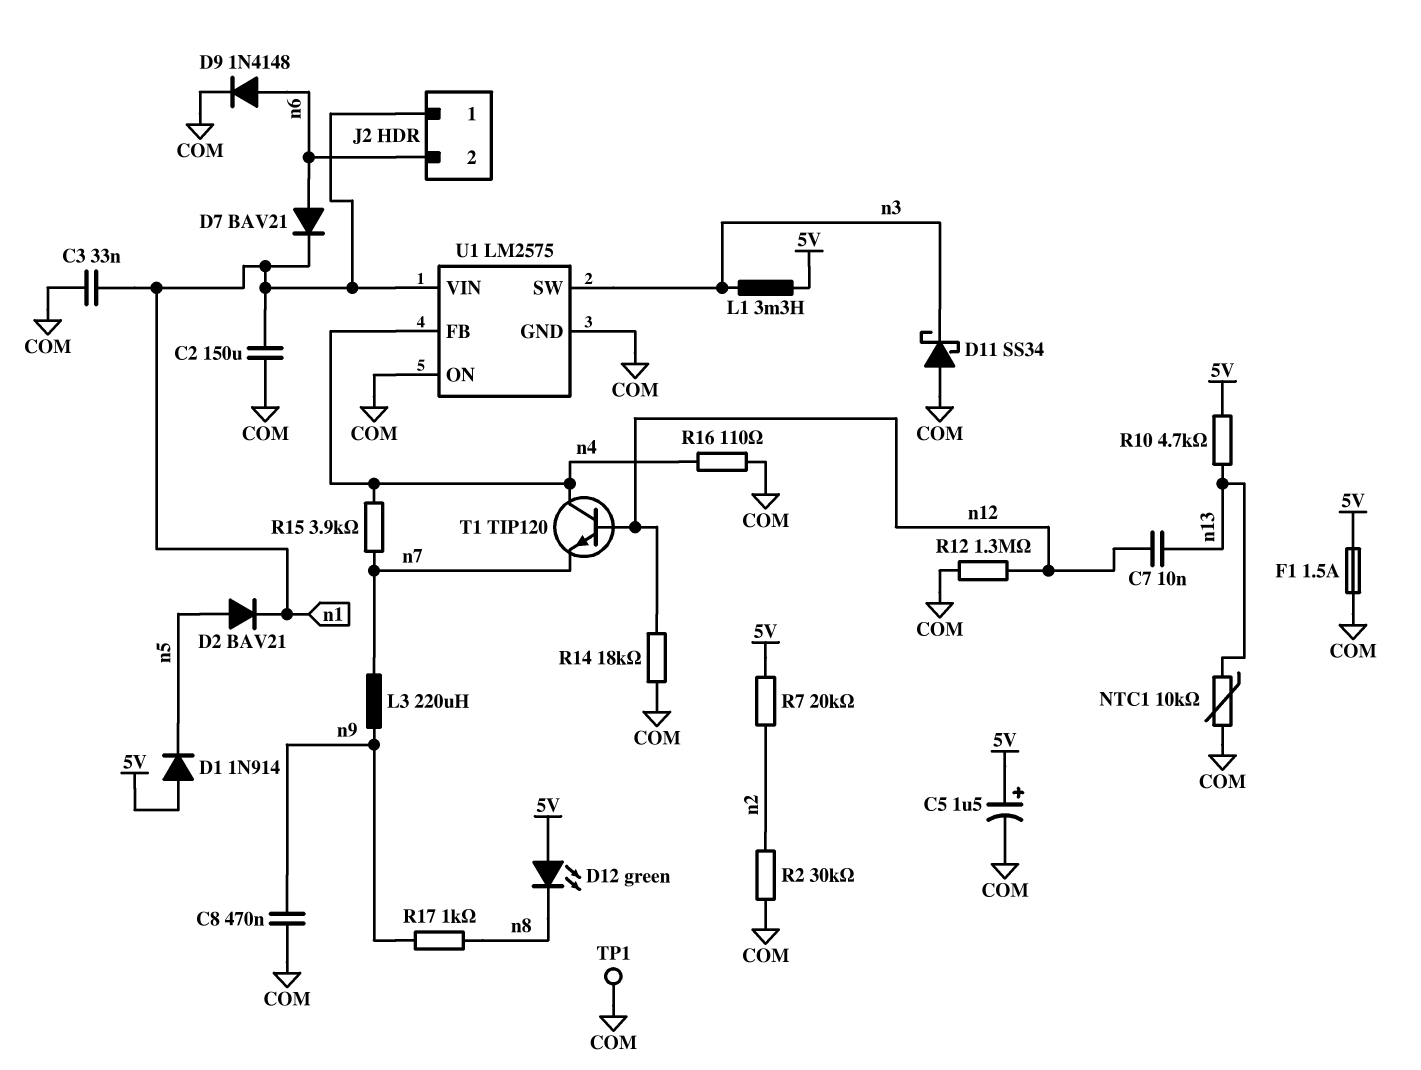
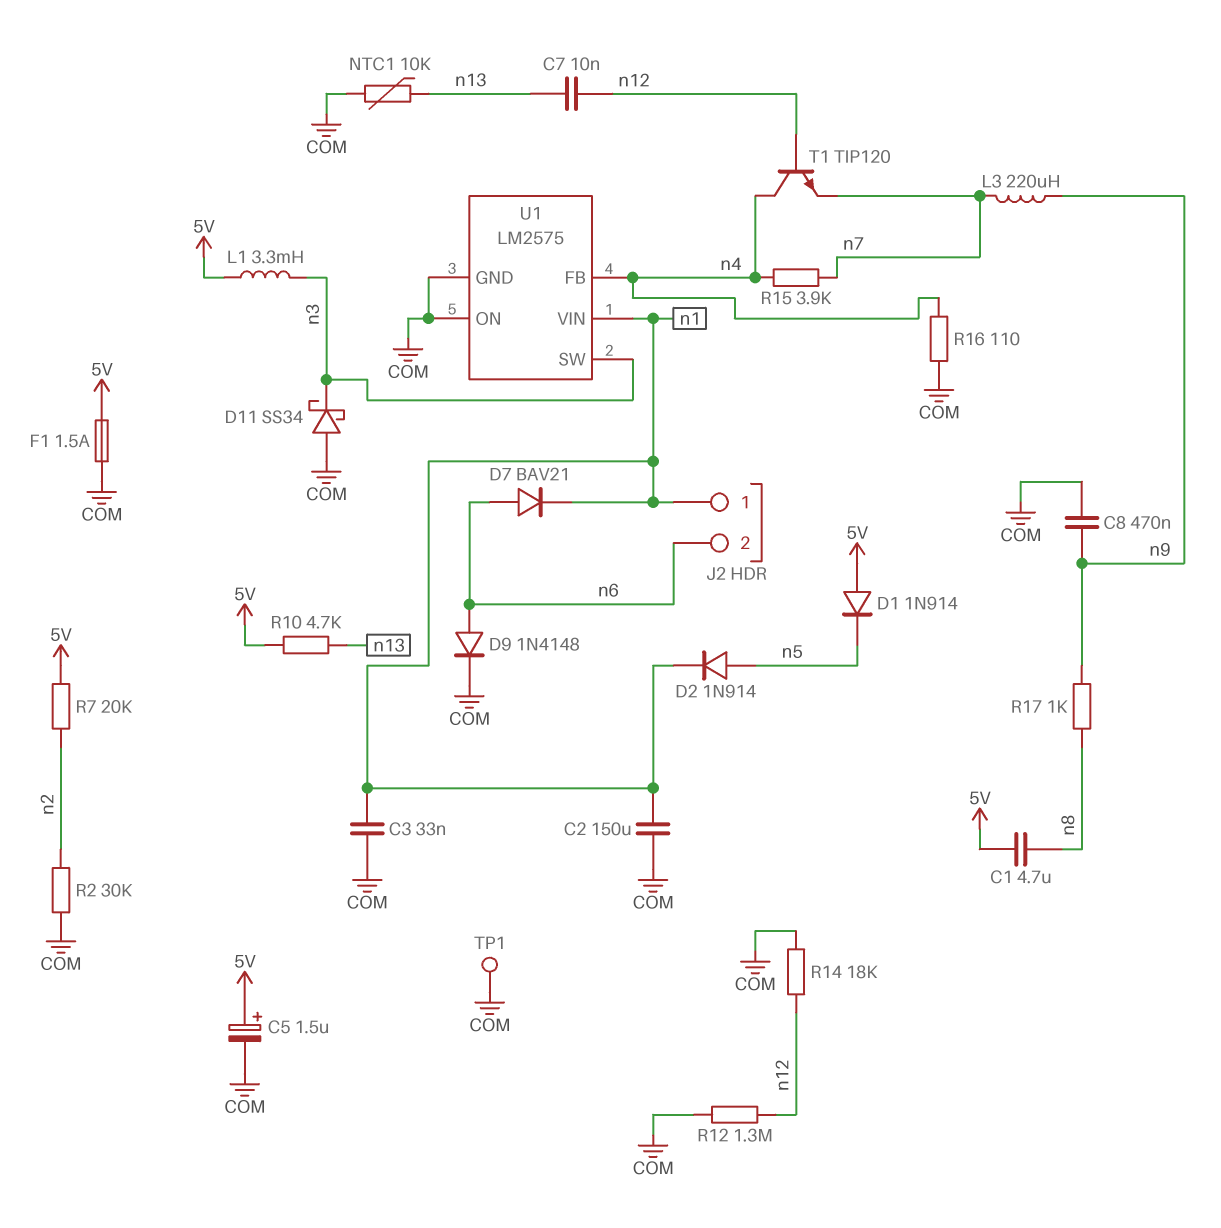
C1: none -> 4.7uF (5V, n8)
D2: diode BAV21 (A n5, K n1) -> diode 1N914 (A n5, K n1)
D12: LED green (A 5V, K n8) -> none

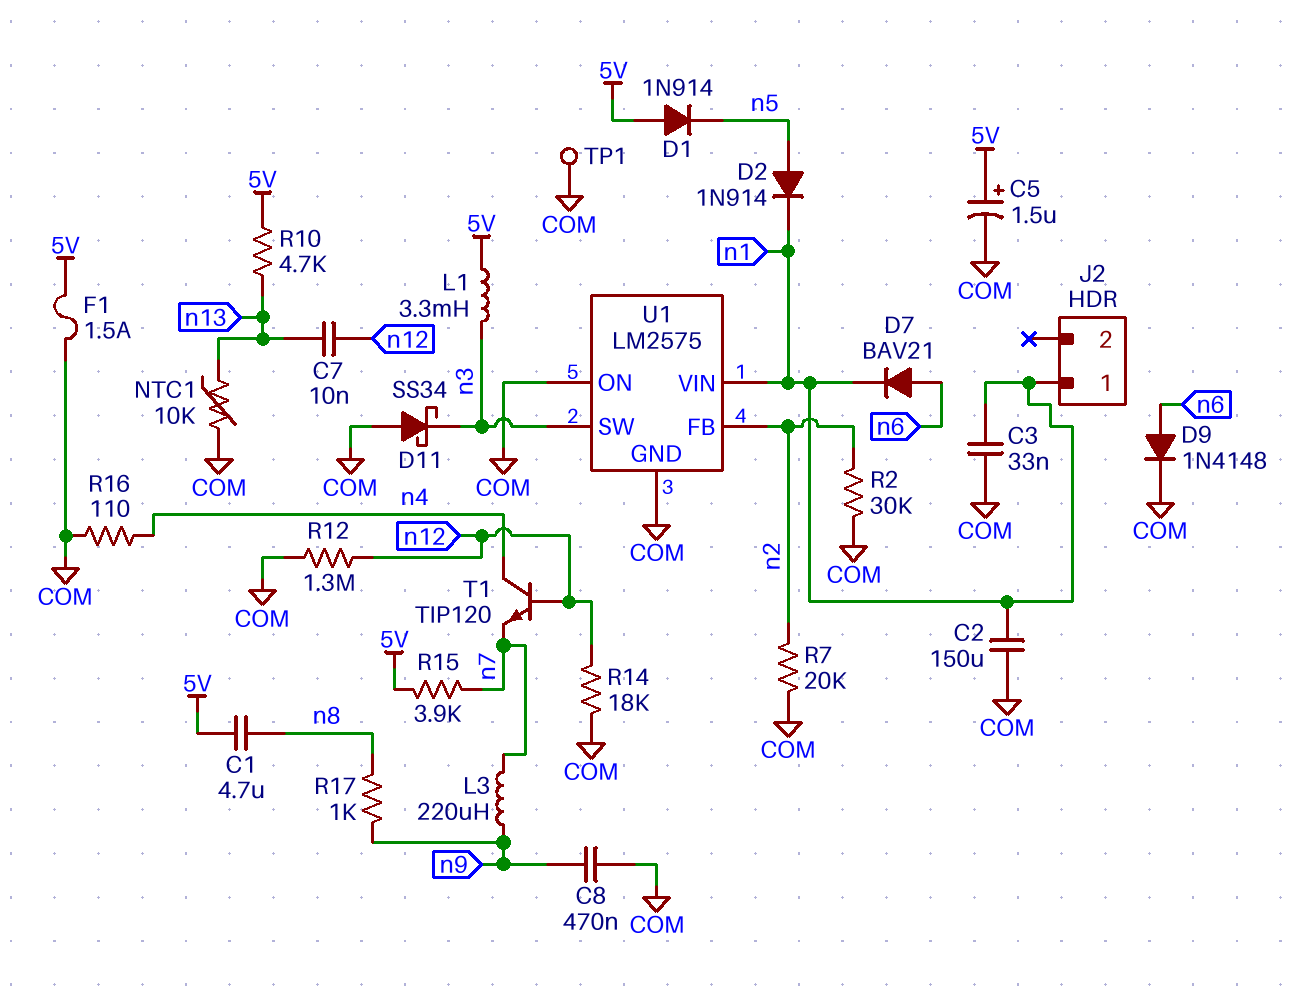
J2 pin 2: n6 -> none
R7: 20k (5V, n2) -> 20k (COM, n2)
R15: 3.9k (n4, n7) -> 3.9k (5V, n7)
U1 pin FB: n4 -> n2

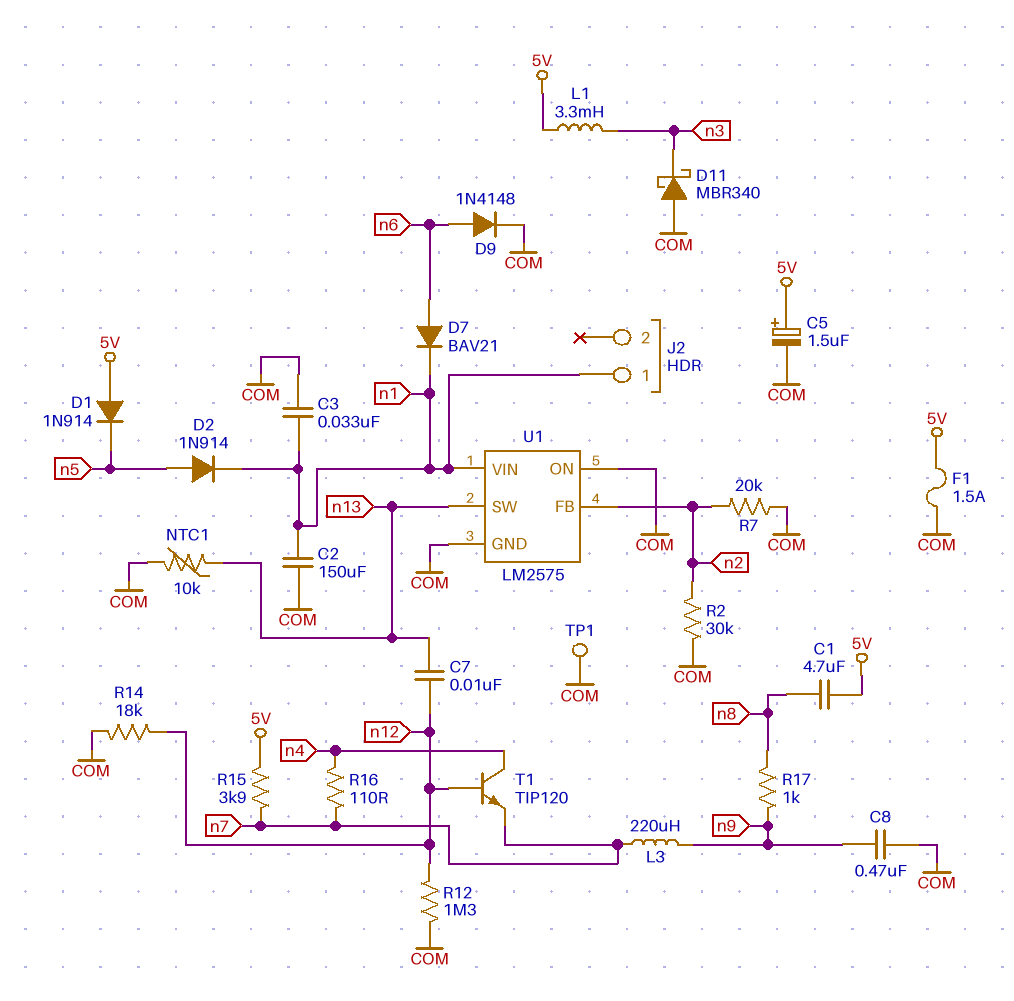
D11: schottky SS34 (A COM, K n3) -> schottky MBR340 (A COM, K n3)
R10: 4.7k (5V, n13) -> none
R16: 110 (COM, n4) -> 110 (n4, n7)
U1 pin SW: n3 -> n13

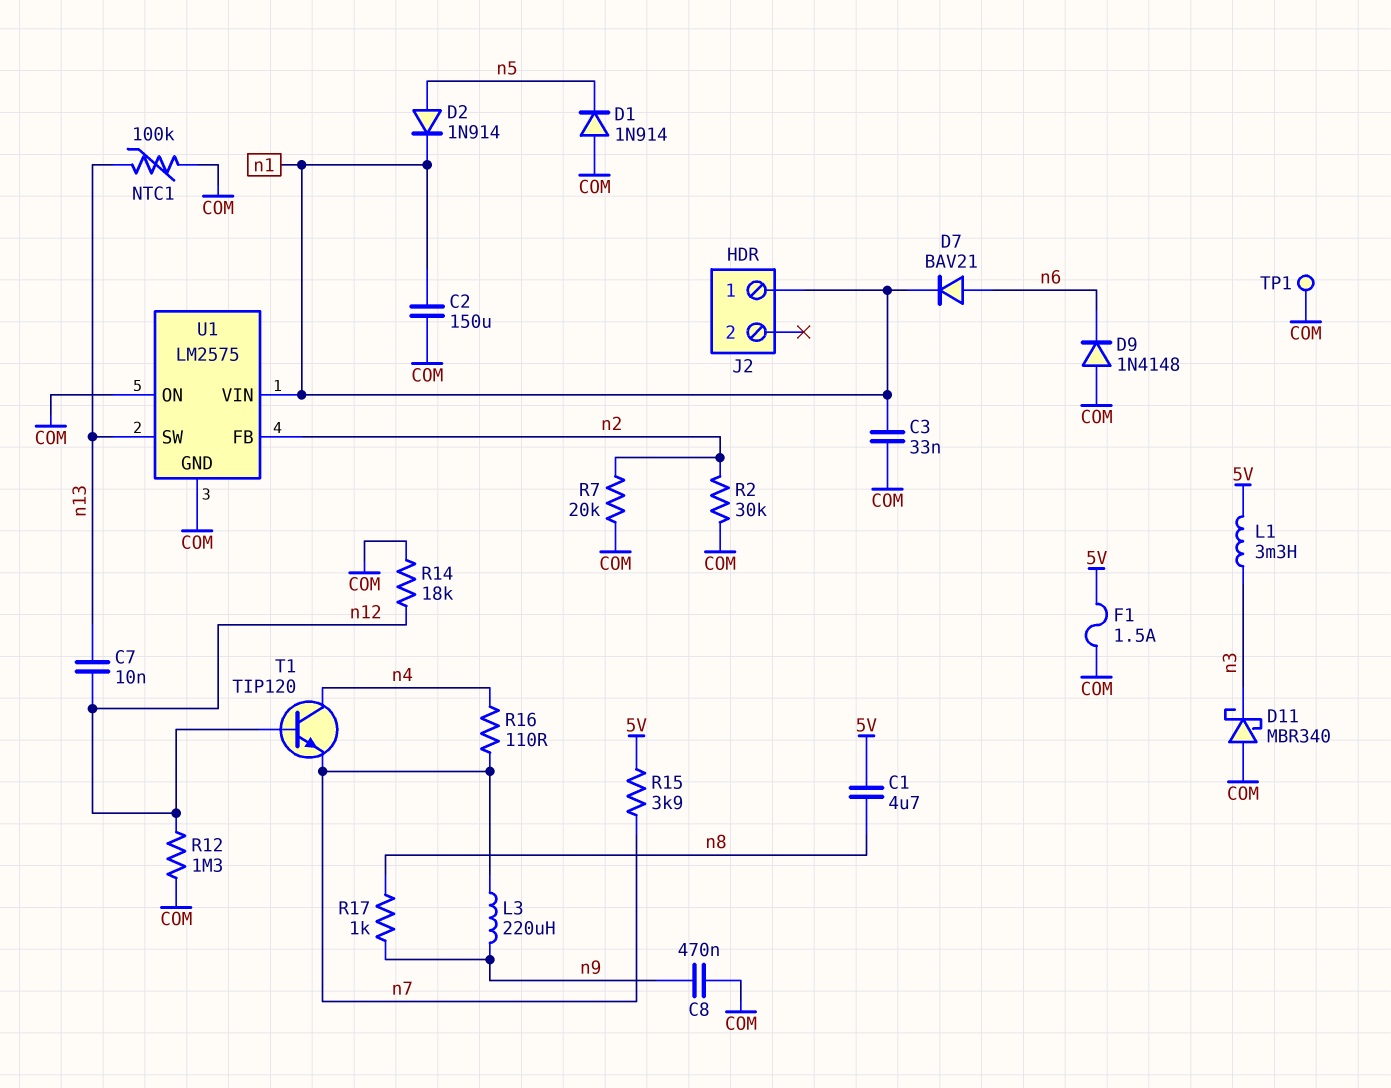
C5: 1.5uF (plus 5V, minus COM) -> none
D1: diode 1N914 (A 5V, K n5) -> diode 1N914 (A COM, K n5)
D9: diode 1N4148 (A n6, K COM) -> diode 1N4148 (A COM, K n6)
NTC1: 10k (COM, n13) -> 100k (COM, n13)

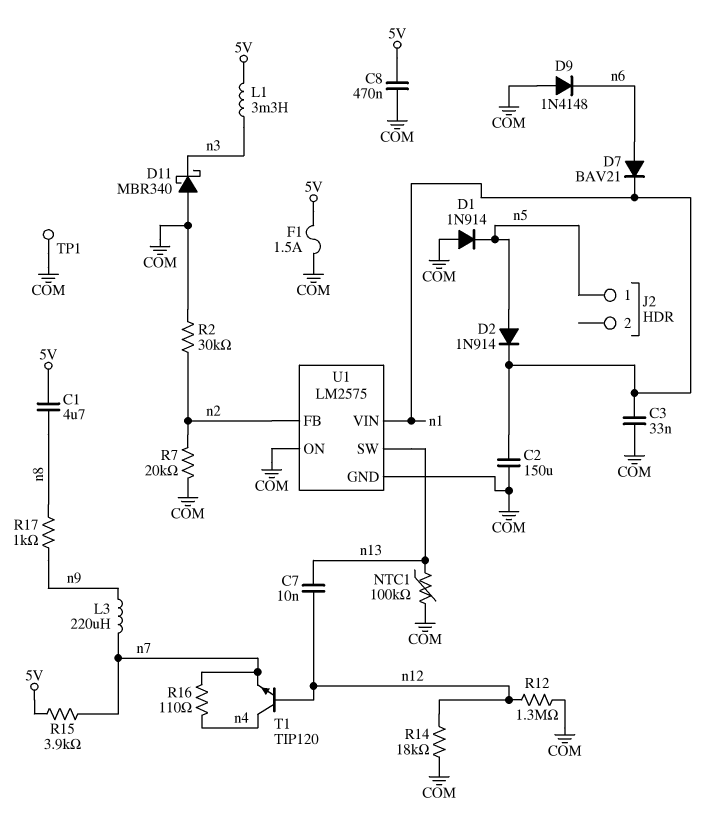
C8: 470nF (COM, n9) -> 470nF (5V, COM)
J2 pin 1: n1 -> n5

